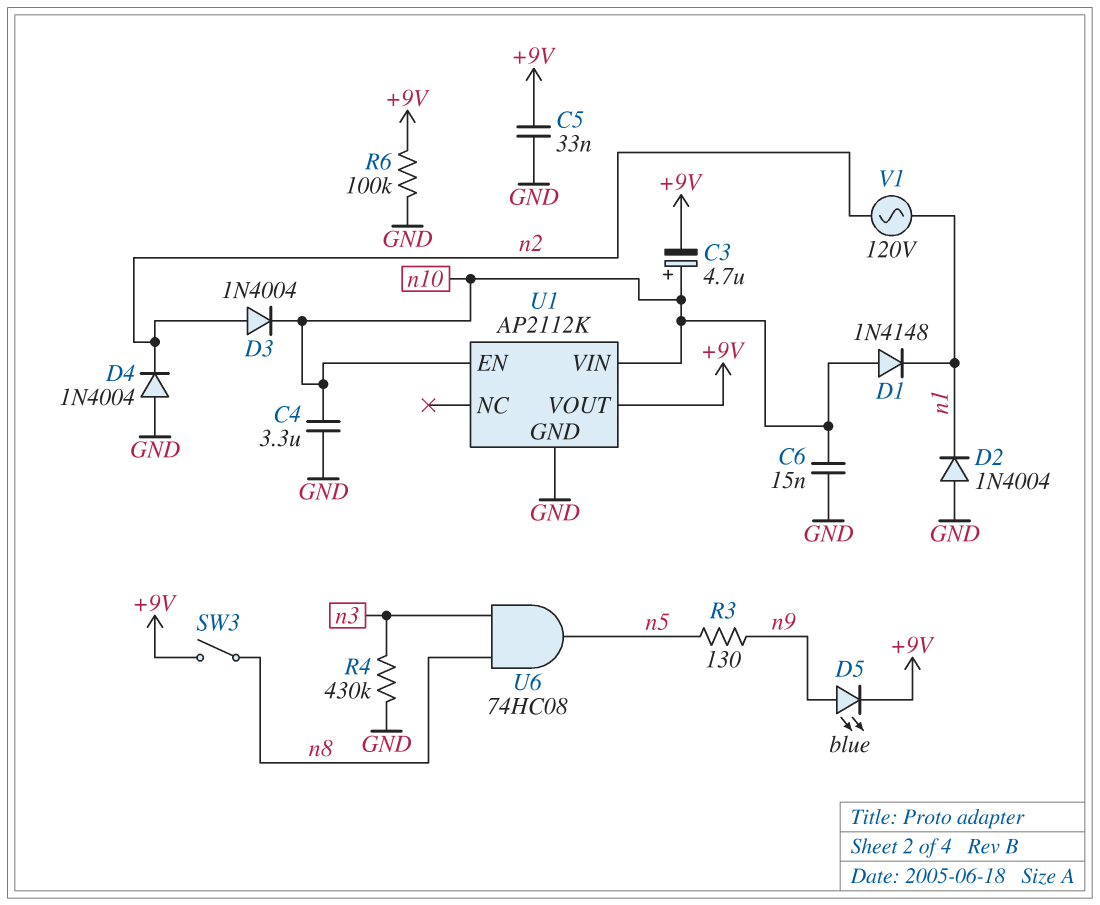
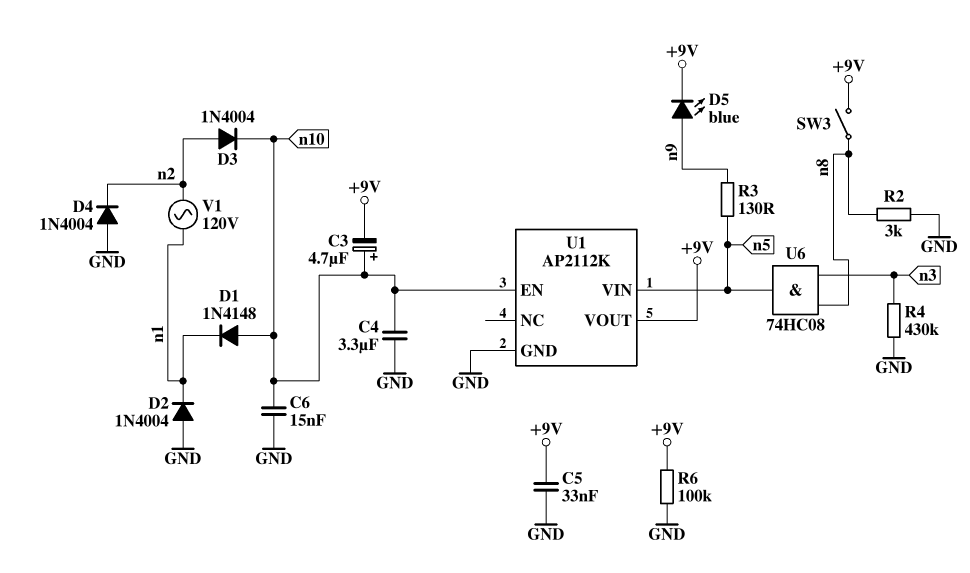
R2: none -> 3k (GND, n8)
U1 pin VIN: n10 -> n5

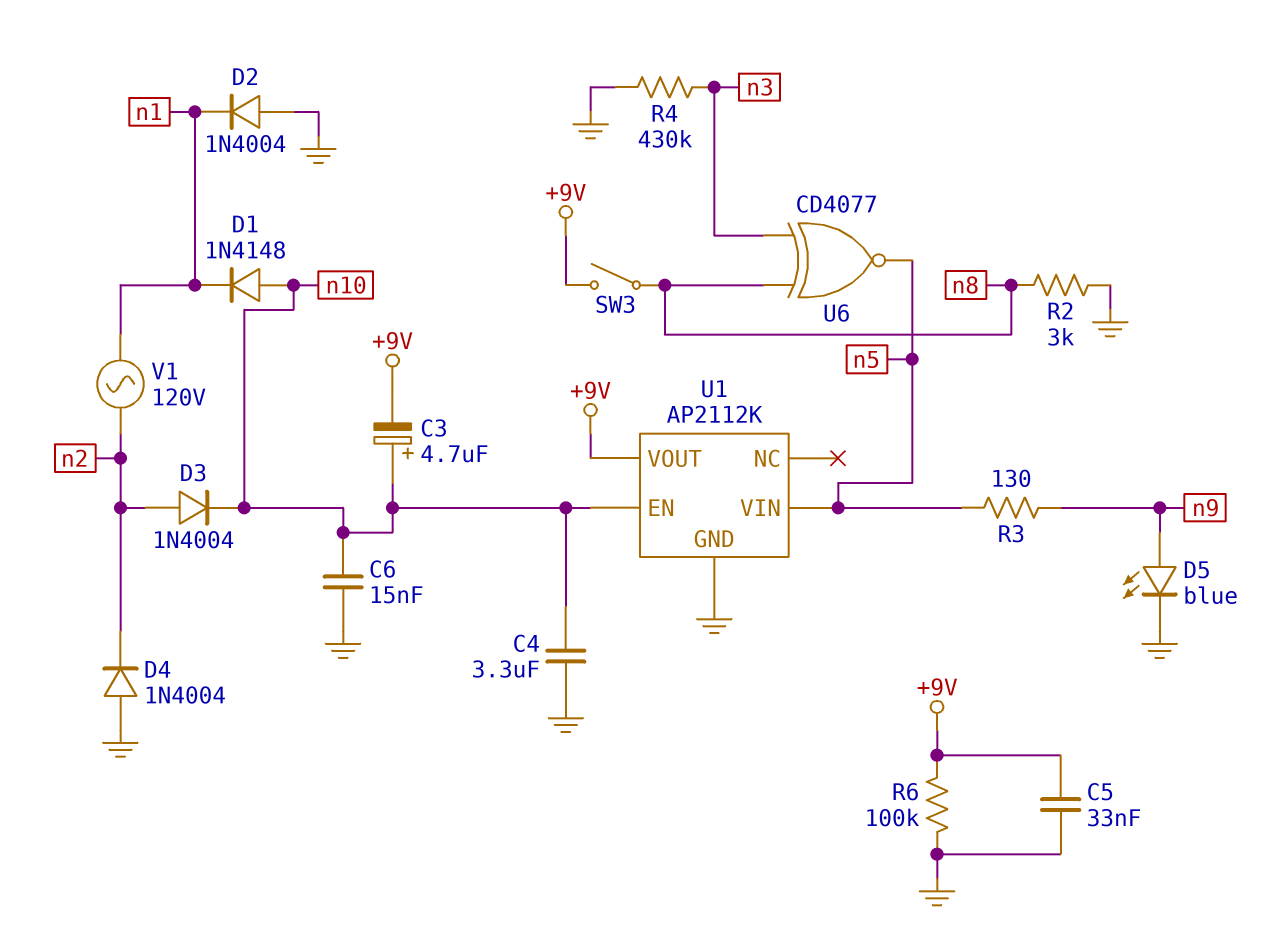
D5: LED blue (A n9, K +9V) -> LED blue (A n9, K GND)
U6: AND 74HC08 (in n3, in n8, out n5) -> XNOR CD4077 (in n3, in n8, out n5)

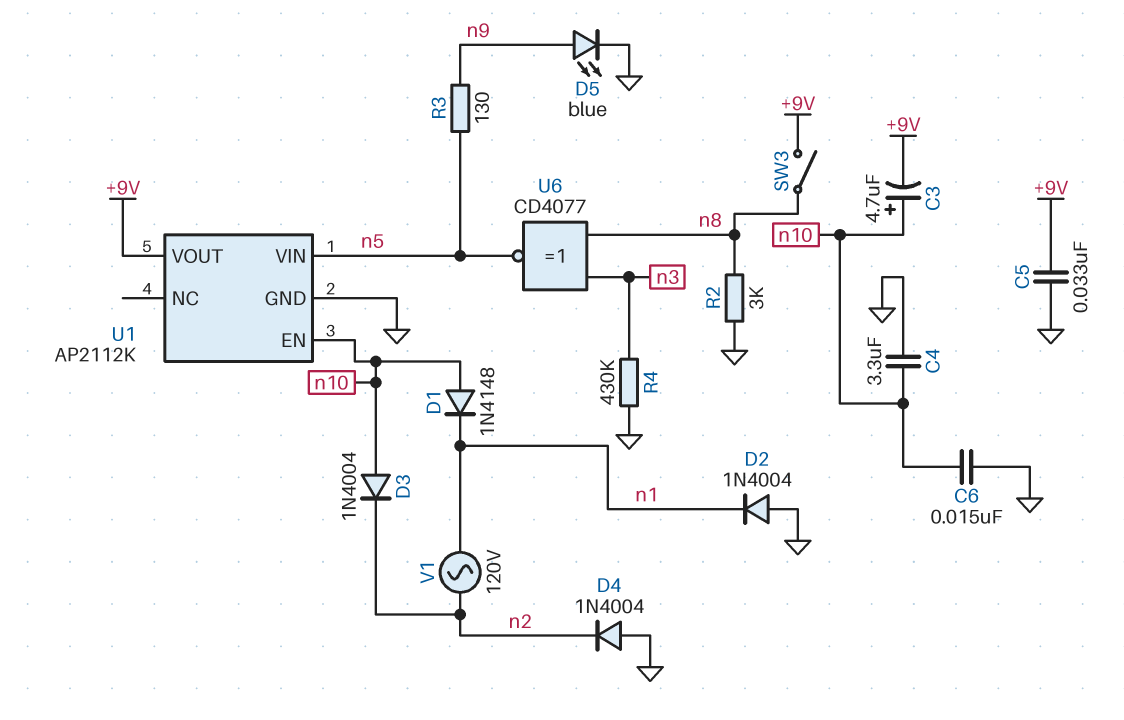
D3: diode 1N4004 (A n2, K n10) -> diode 1N4004 (A n10, K n2)
R6: 100k (+9V, GND) -> none

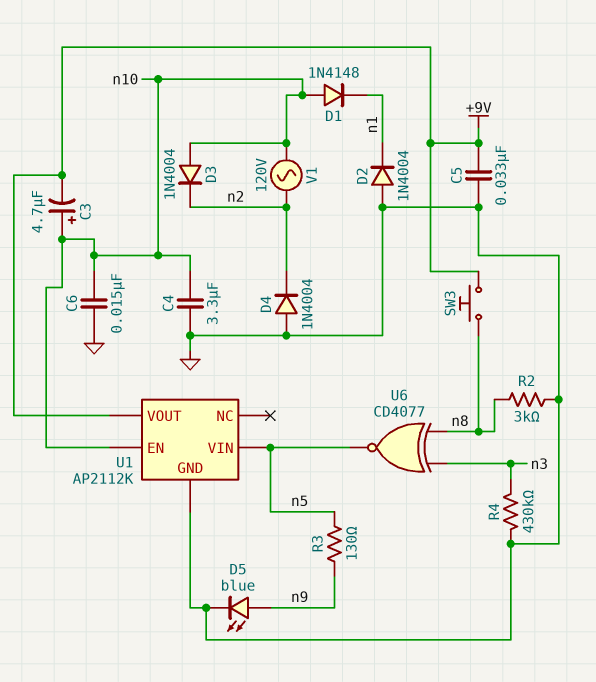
SW3: switch (+9V, n8) -> button (+9V, n8)
V1: AC 120V (n1, n2) -> AC 120V (n2, n10)

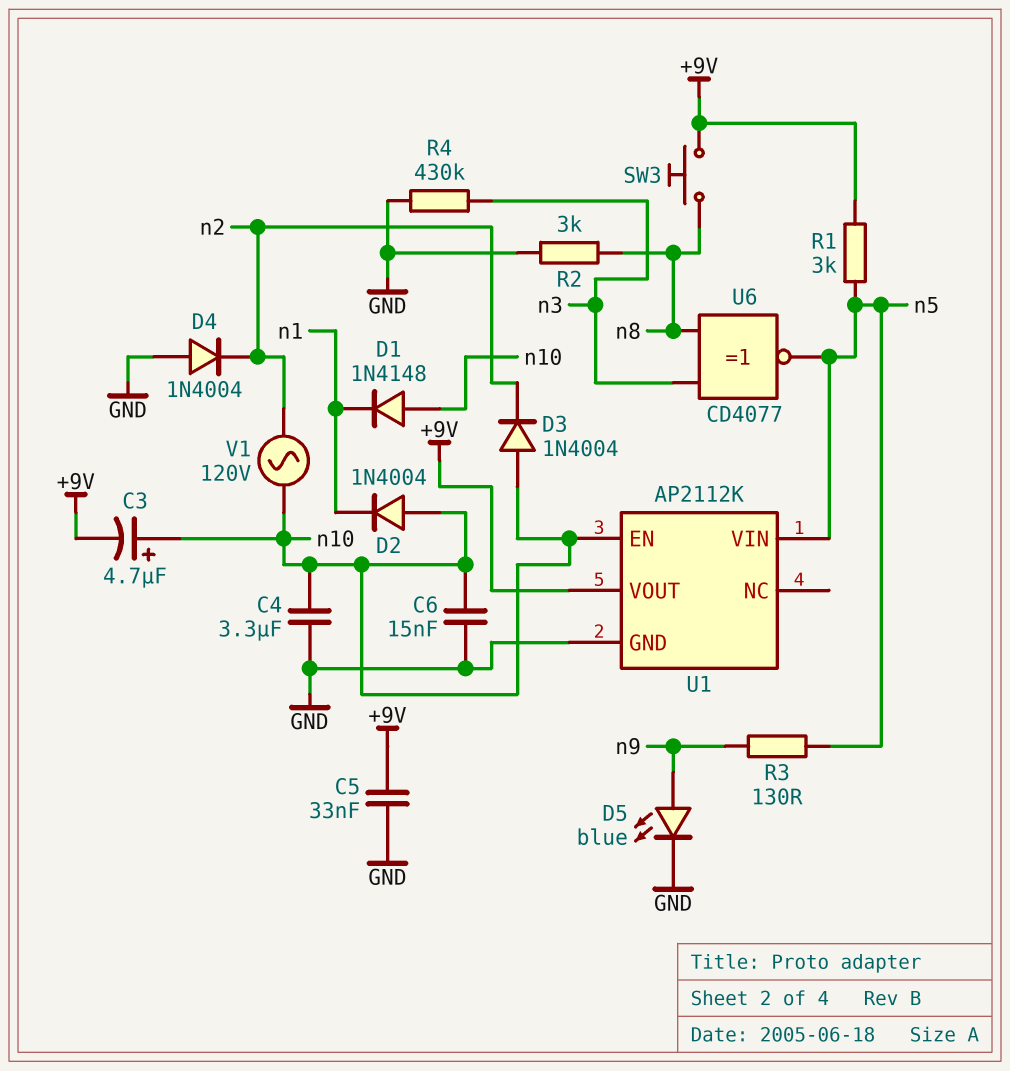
D2: diode 1N4004 (A GND, K n1) -> diode 1N4004 (A n10, K n1)
R1: none -> 3k (+9V, n5)

